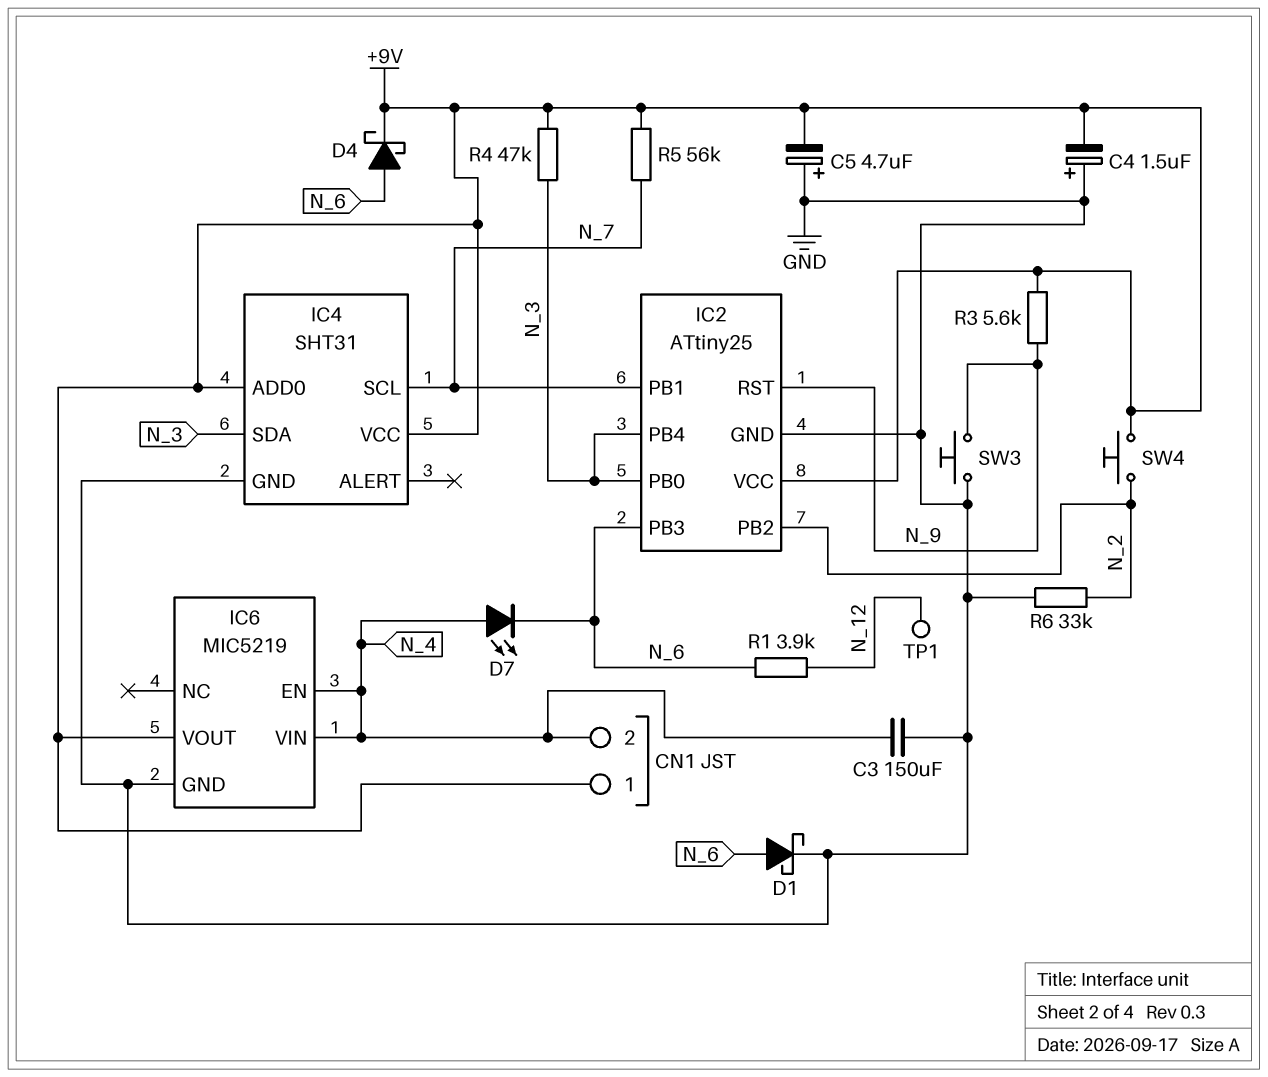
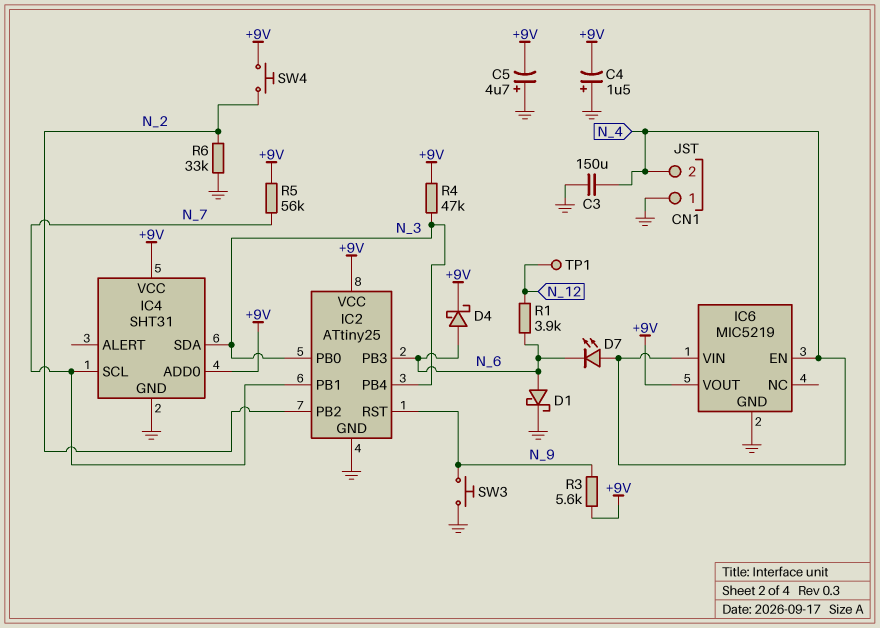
CN1 pin 1: +9V -> GND

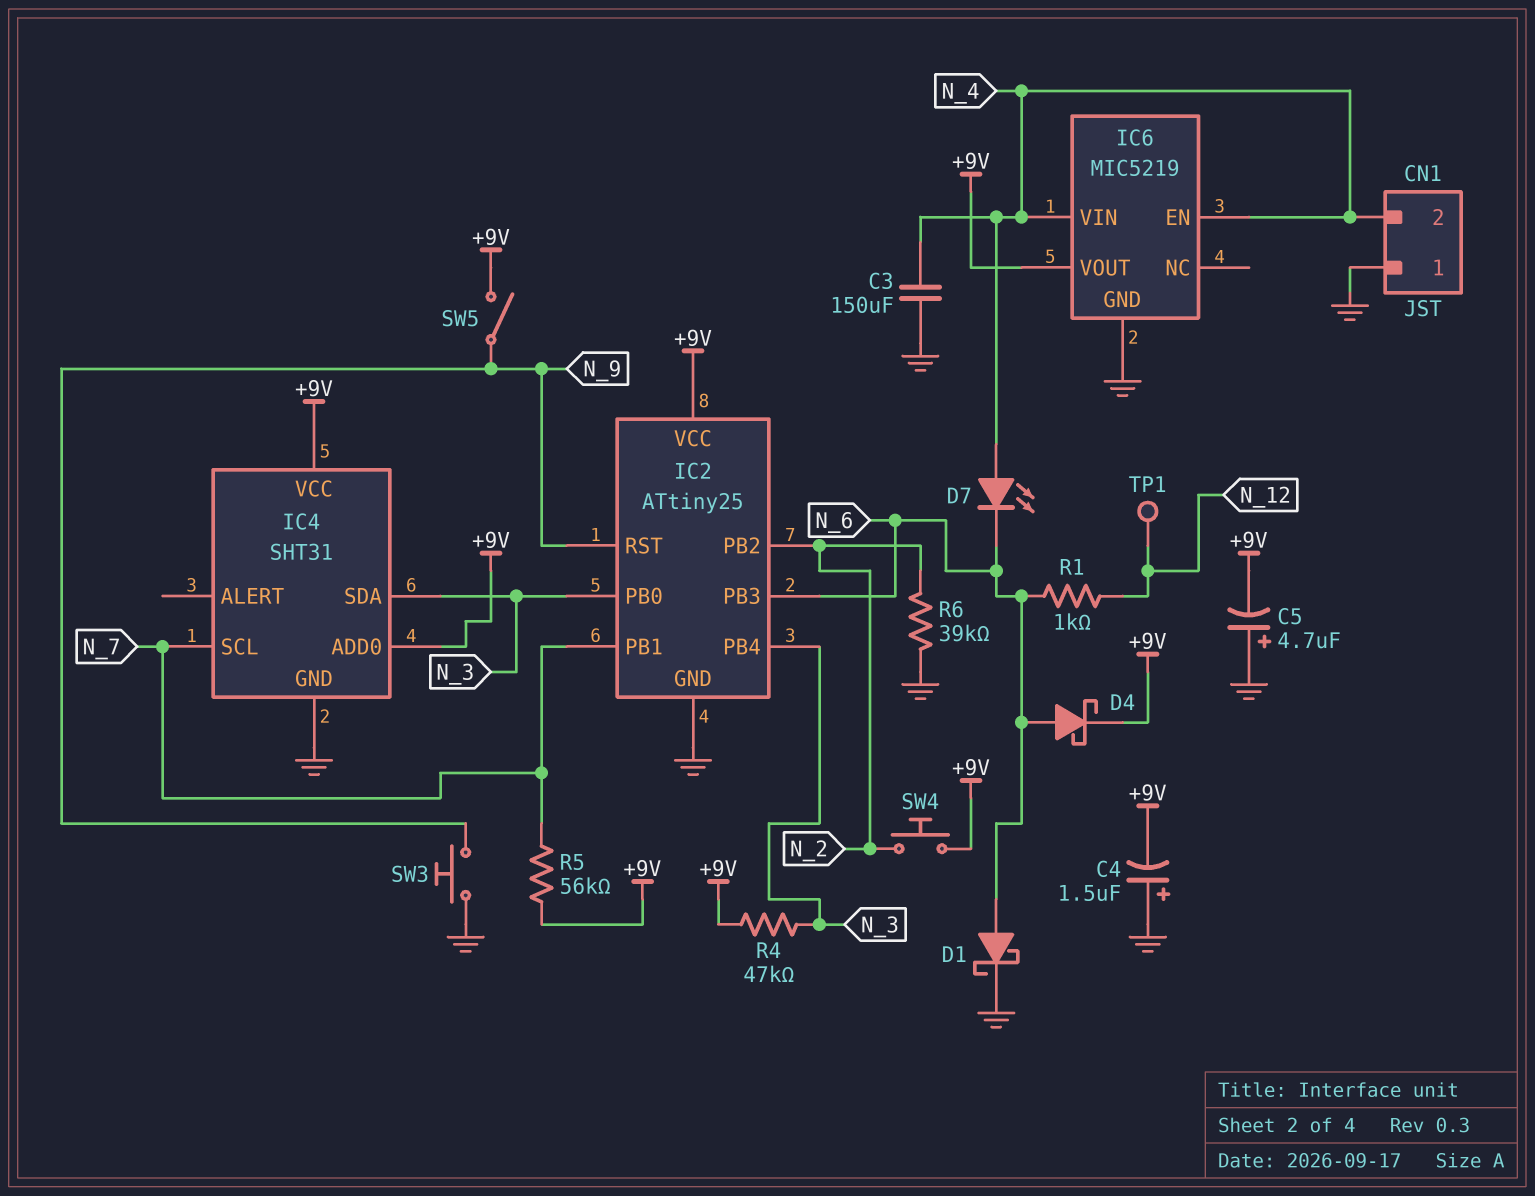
R1: 3.9k (N_6, N_12) -> 1k (N_6, N_12)
R3: 5.6k (+9V, N_9) -> none
R6: 33k (GND, N_2) -> 39k (GND, N_2)
SW5: none -> switch (+9V, N_9)

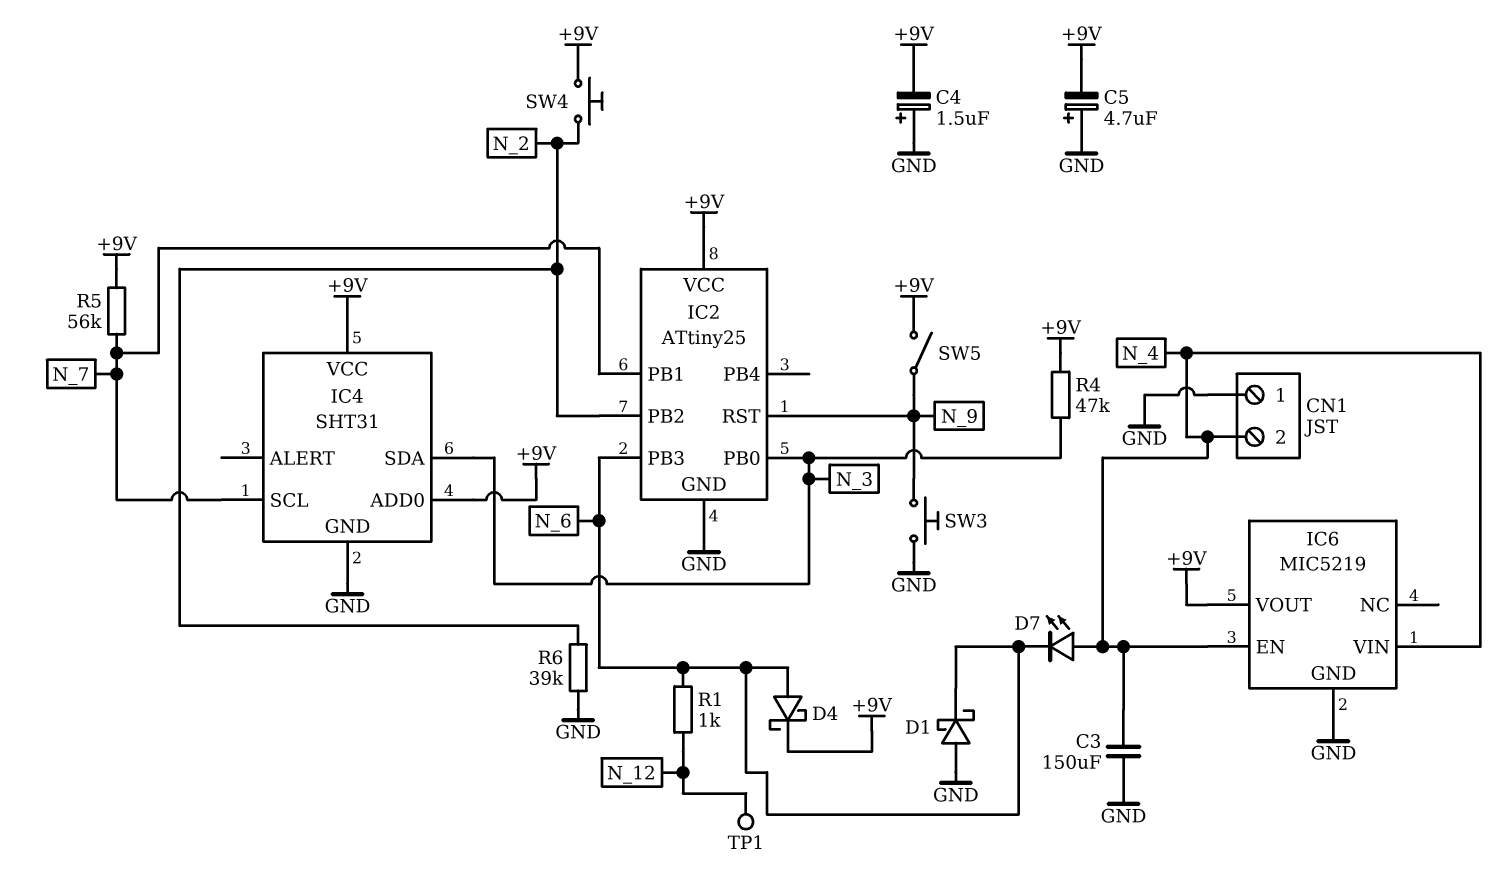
D1: schottky (A N_6, K GND) -> schottky (A GND, K N_6)
IC2 pin PB4: N_3 -> none

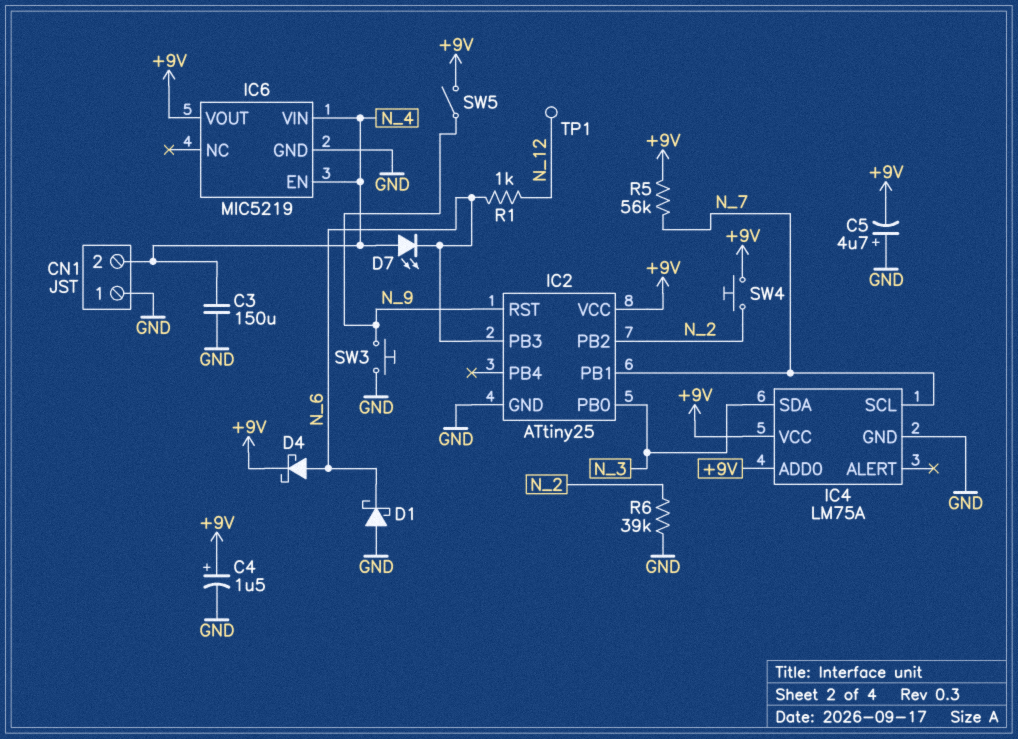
C4: 1.5uF (plus GND, minus +9V) -> 1.5uF (plus +9V, minus GND)
IC4: SHT31 -> LM75A
R4: 47k (+9V, N_3) -> none

